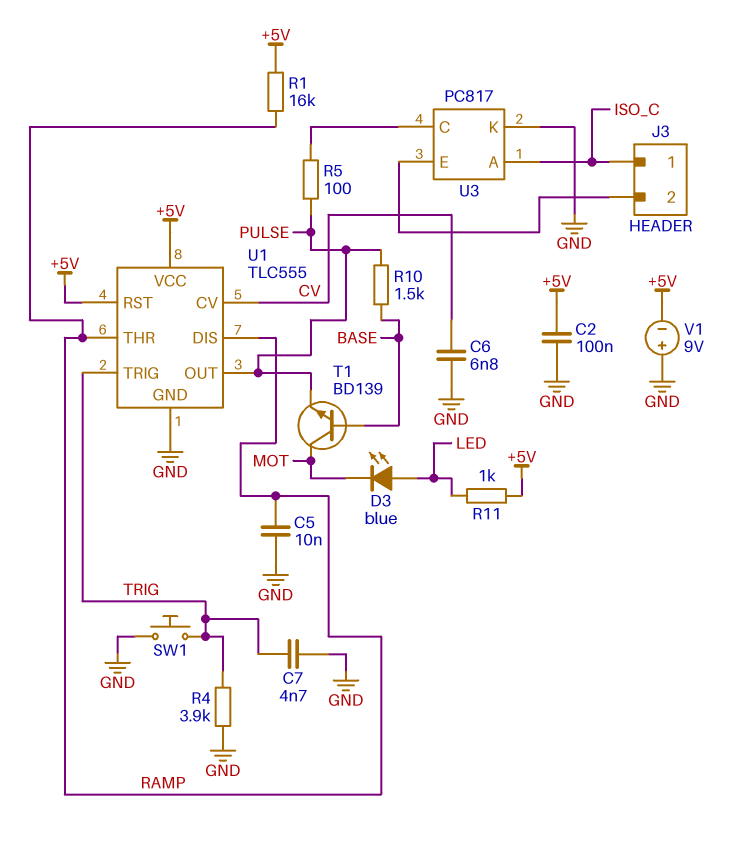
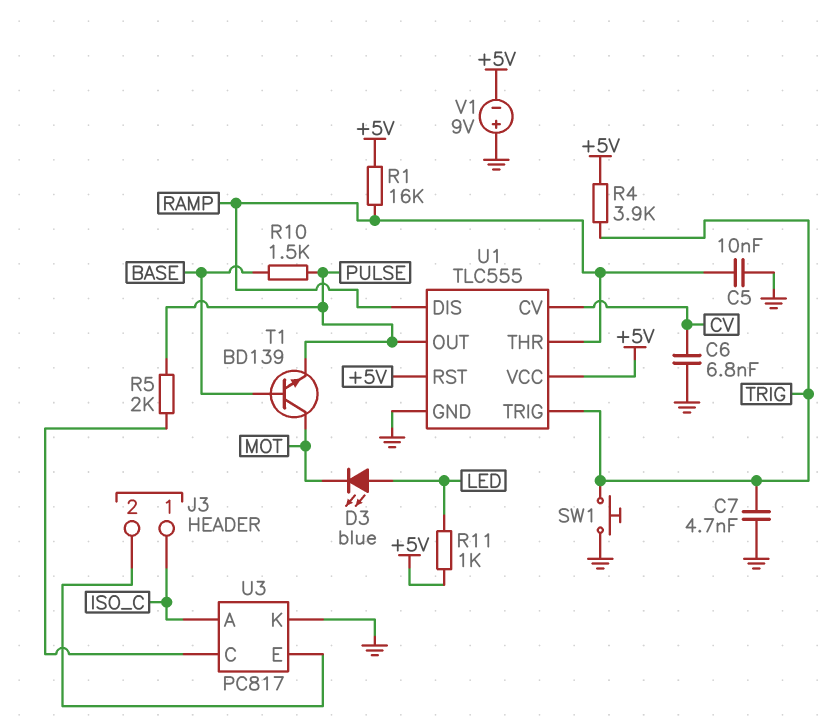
C2: 100nF (+5V, GND) -> none
R4: 3.9k (GND, TRIG) -> 3.9k (+5V, TRIG)
R5: 100 (PULSE, U3/C) -> 2k (PULSE, U3/C)

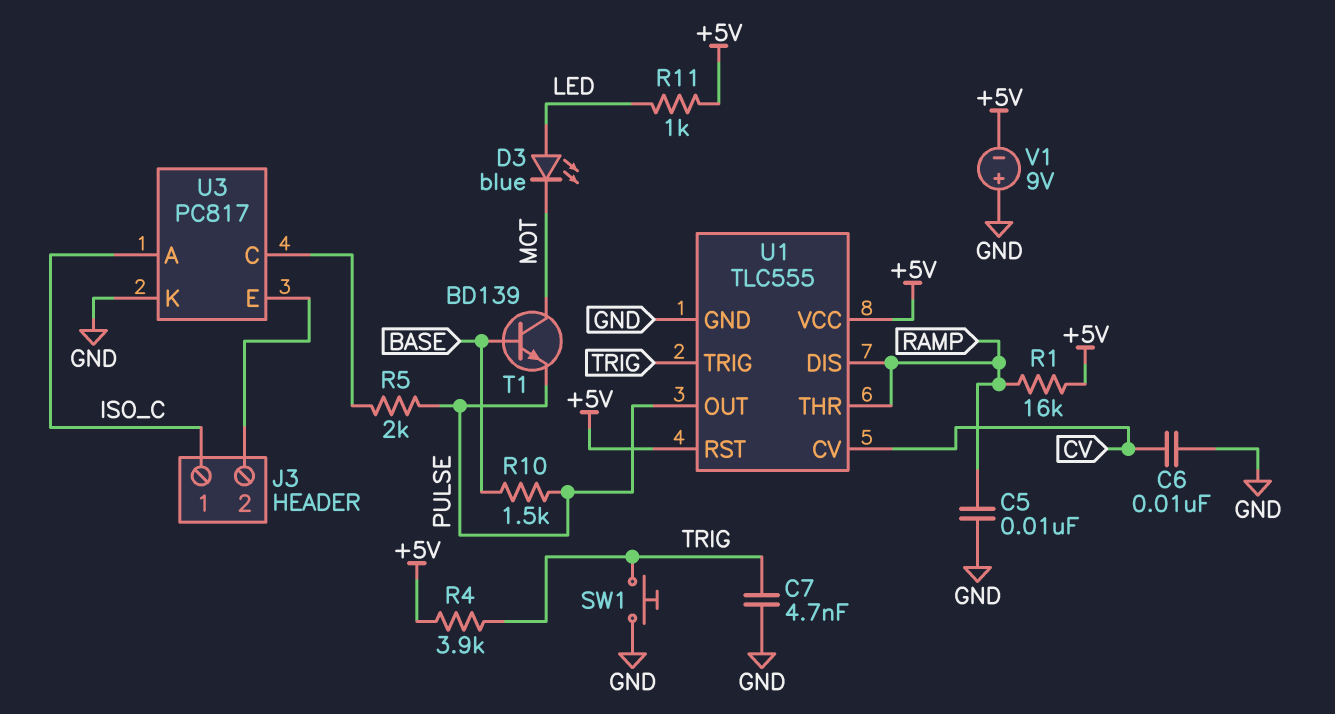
C6: 6.8nF (CV, GND) -> 10nF (CV, GND)

